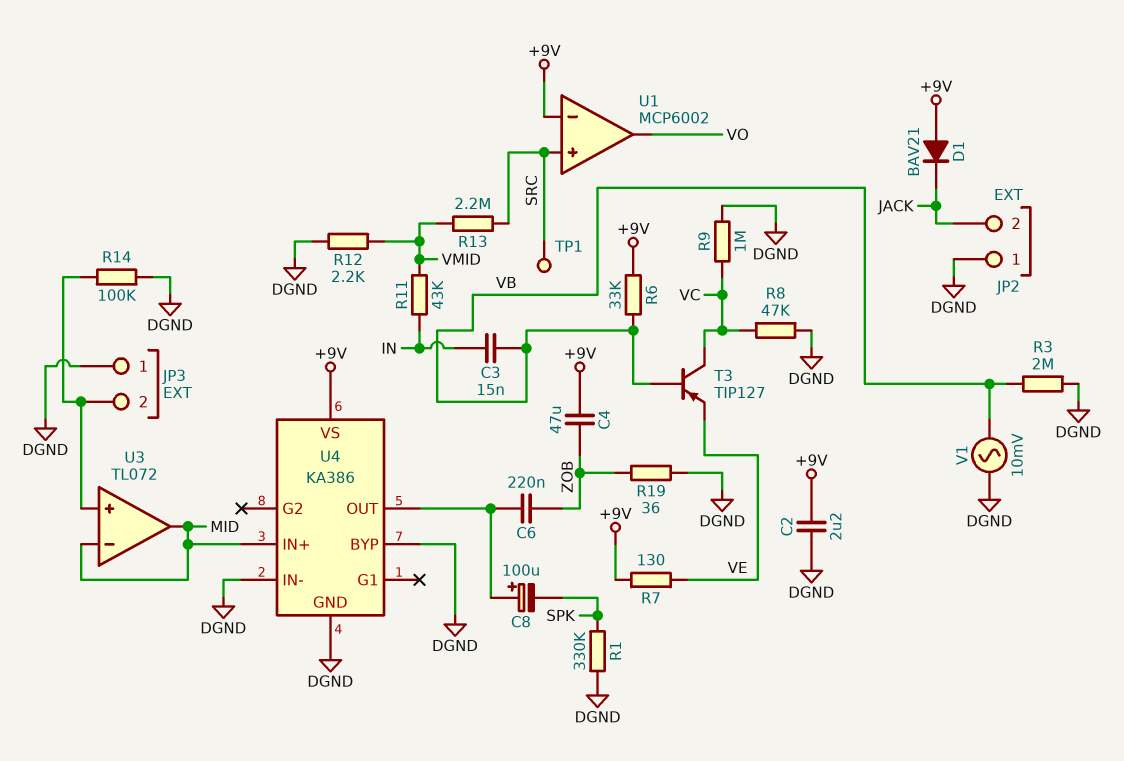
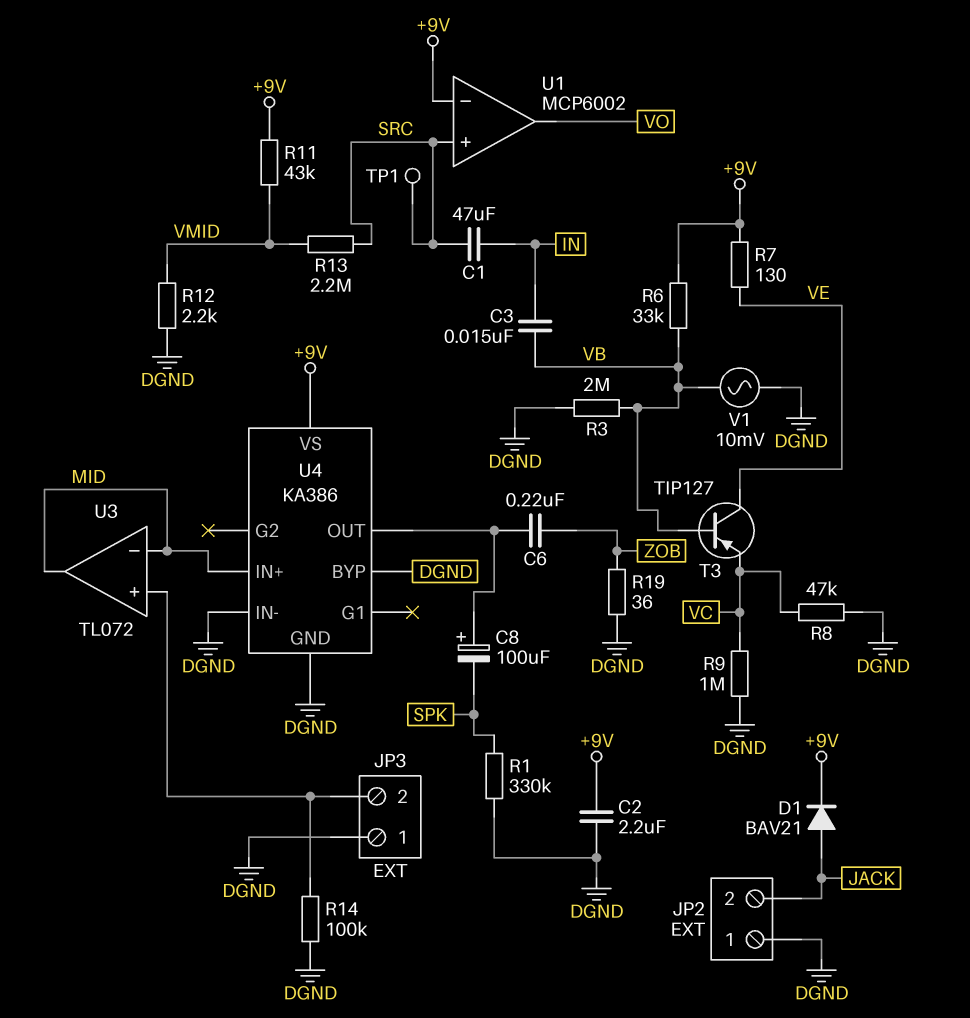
C1: none -> 47uF (IN, SRC)
C4: 47uF (+9V, ZOB) -> none
D1: diode BAV21 (A +9V, K JACK) -> diode BAV21 (A JACK, K +9V)
R11: 43k (IN, VMID) -> 43k (+9V, VMID)
T3: PNP TIP127 (B VB, C VC, E VE) -> PNP TIP127 (B VB, C VE, E VC)

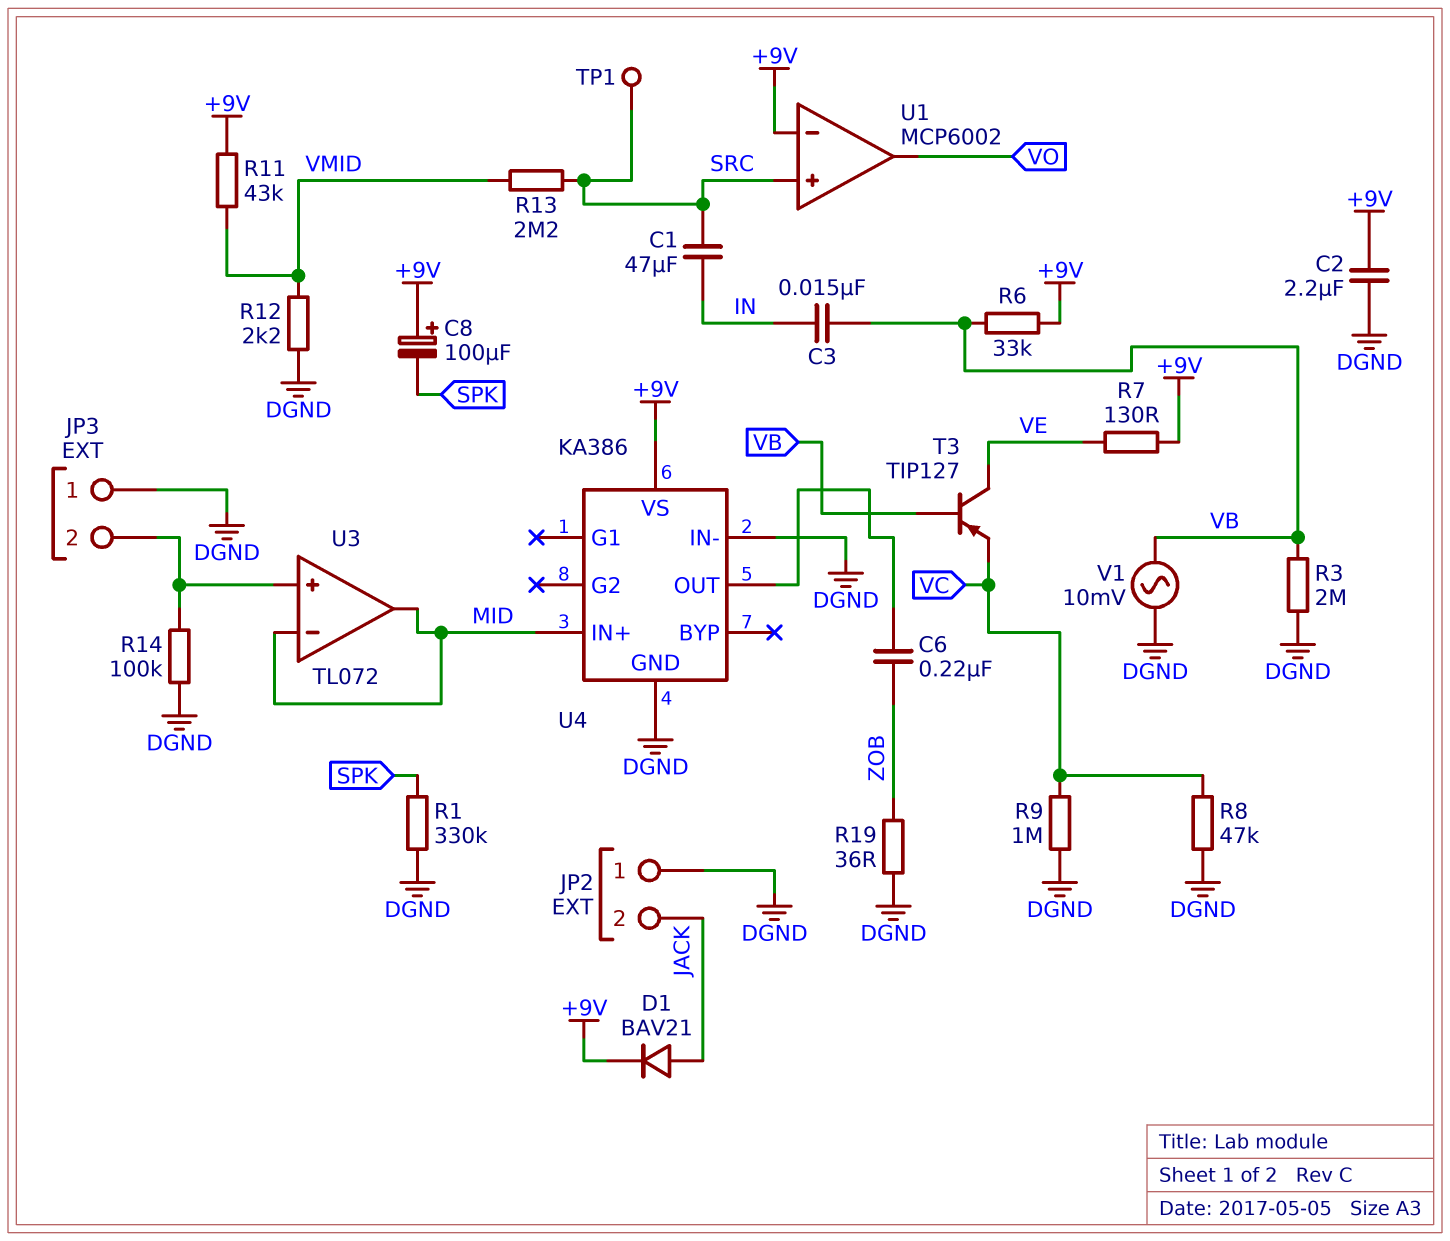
C8: 100uF (plus U4/OUT, minus SPK) -> 100uF (plus +9V, minus SPK)
U4 pin BYP: DGND -> none

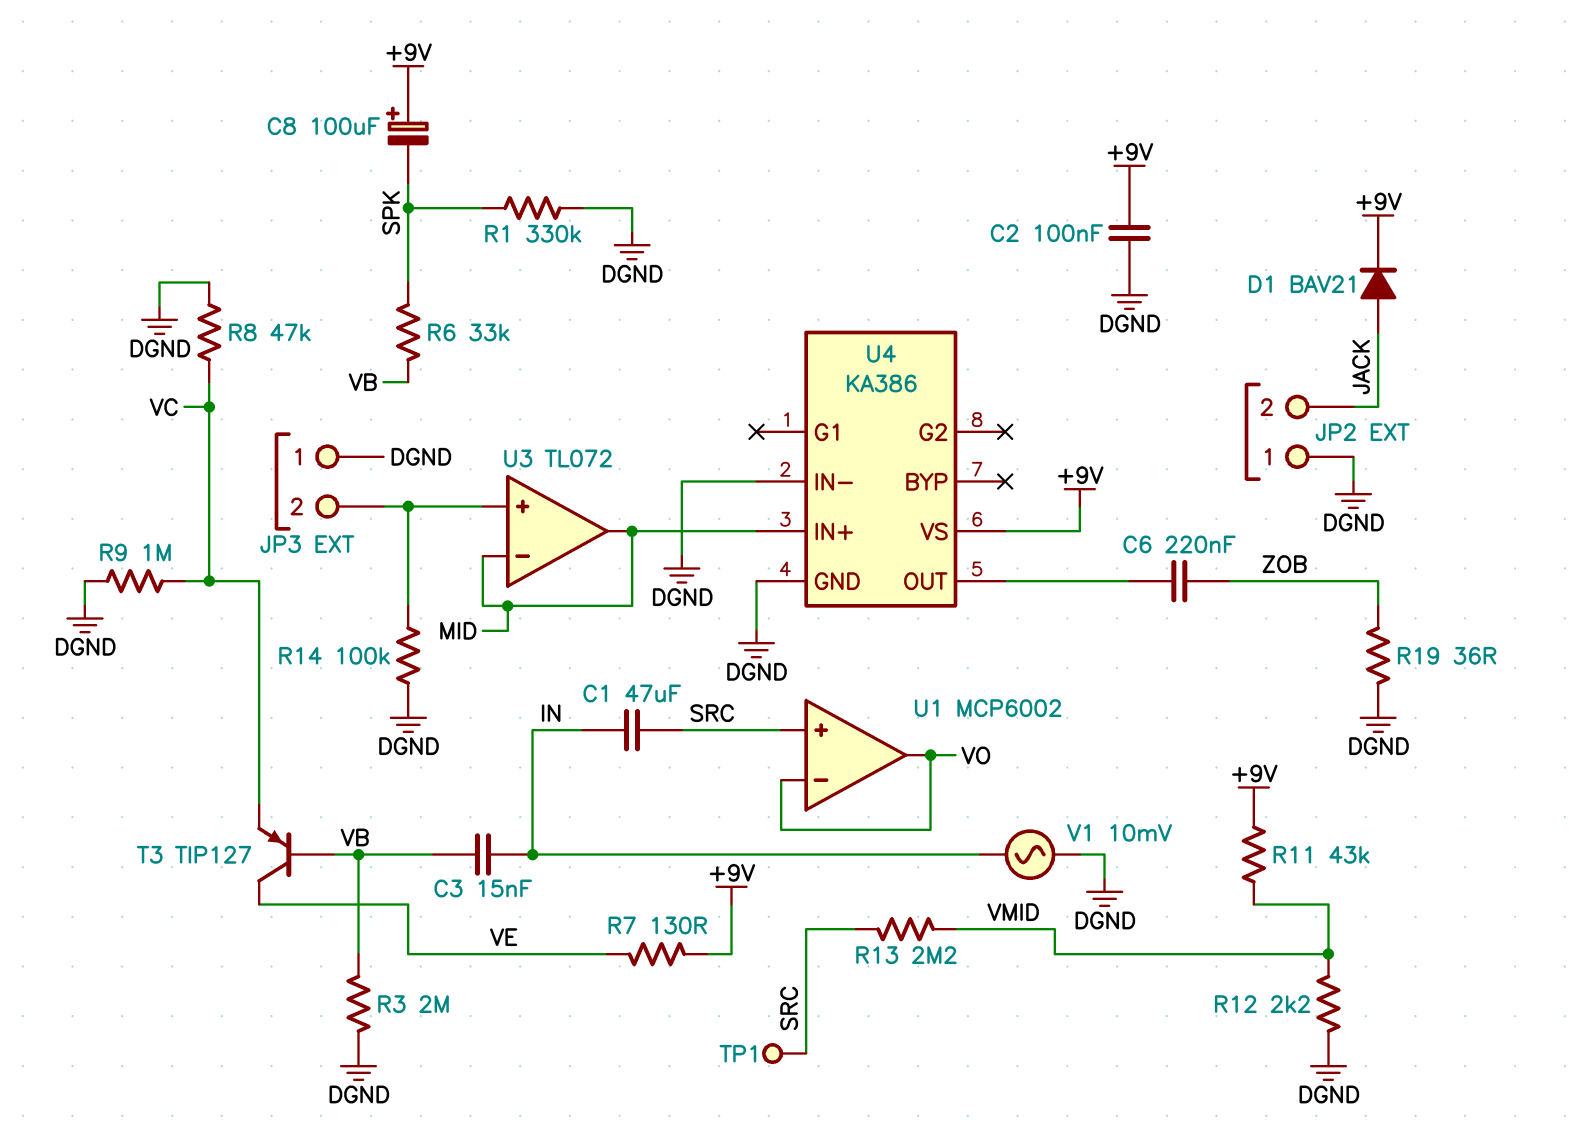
C2: 2.2uF (+9V, DGND) -> 100nF (+9V, DGND)
R6: 33k (+9V, VB) -> 33k (SPK, VB)
U1 pin in-: +9V -> VO
V1: AC 10mV (DGND, VB) -> AC 10mV (DGND, IN)

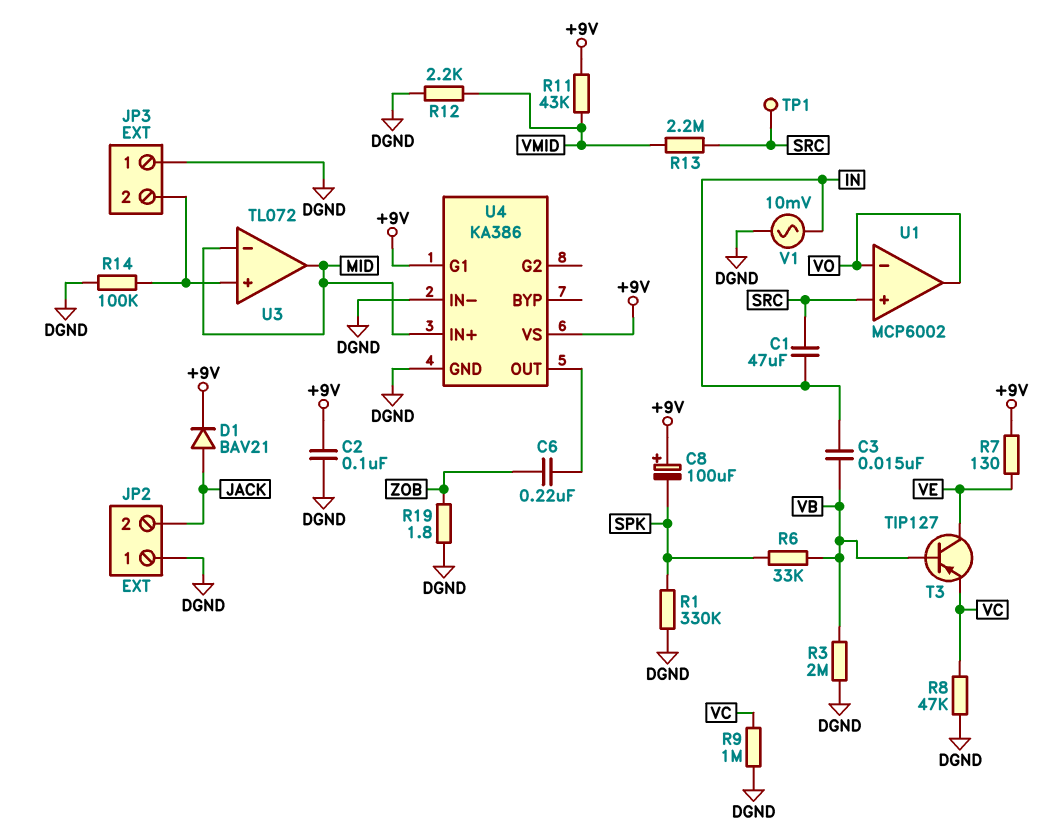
R19: 36 (DGND, ZOB) -> 1.8 (DGND, ZOB)
U4 pin G1: none -> +9V

